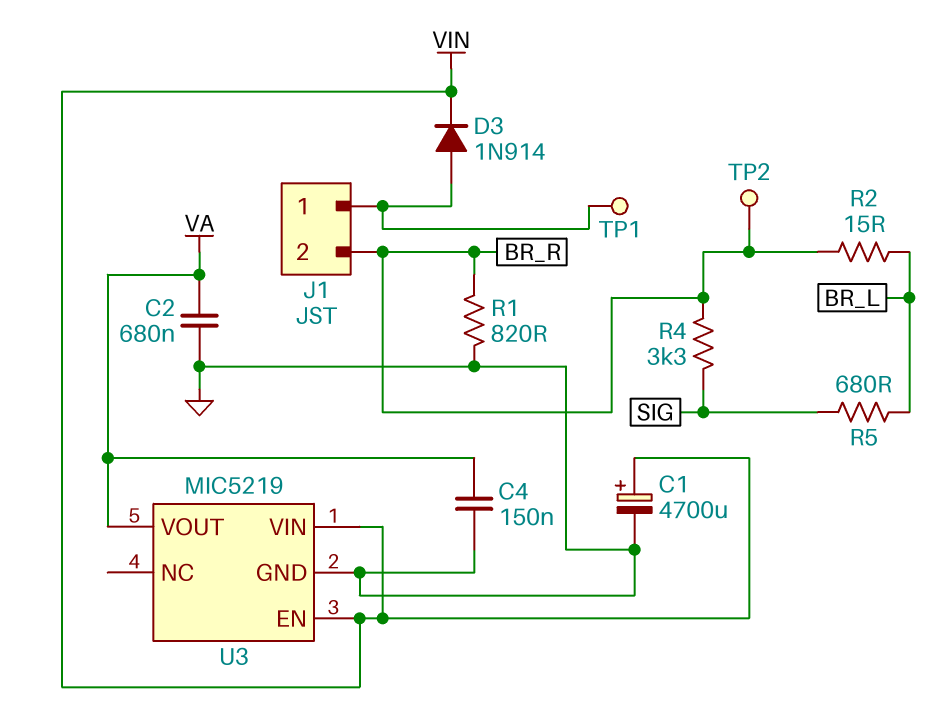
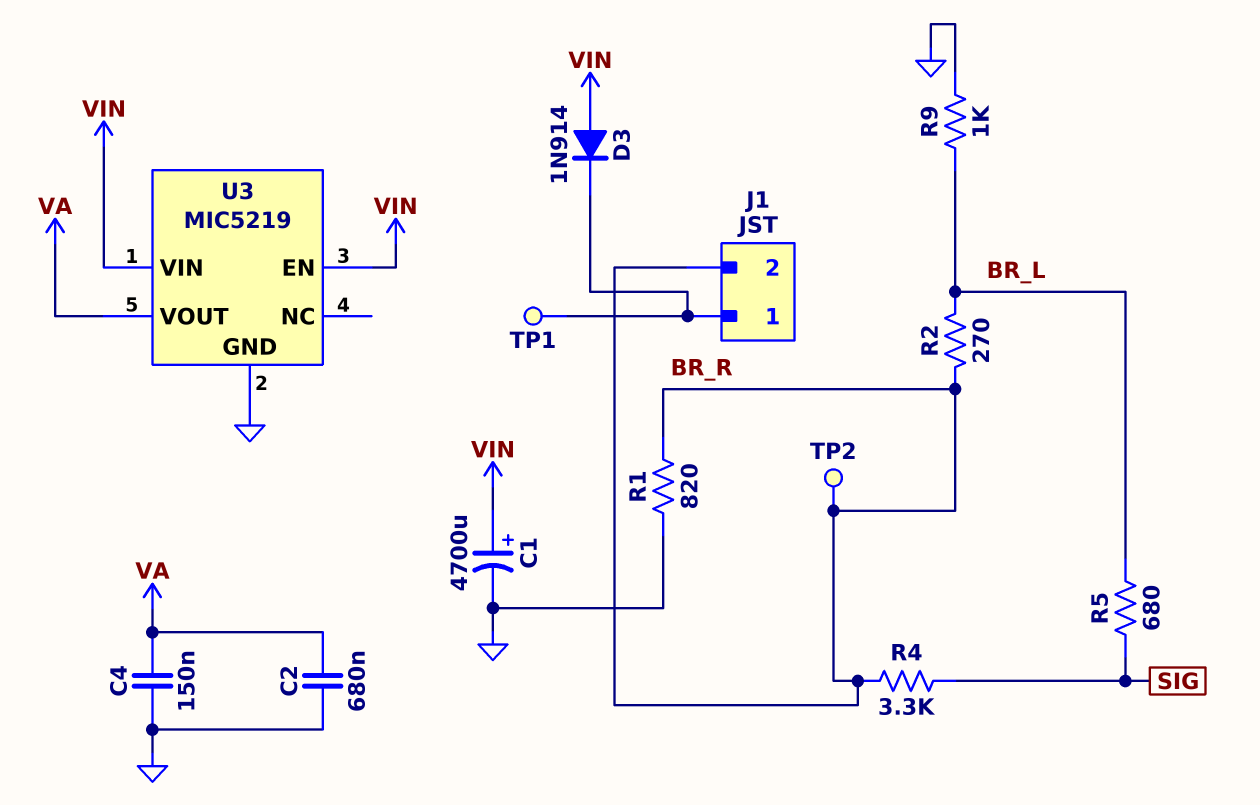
D3: diode 1N914 (A J1/1, K VIN) -> diode 1N914 (A VIN, K J1/1)
R2: 15 (BR_L, BR_R) -> 270 (BR_L, BR_R)
R9: none -> 1k (BR_L, GND)

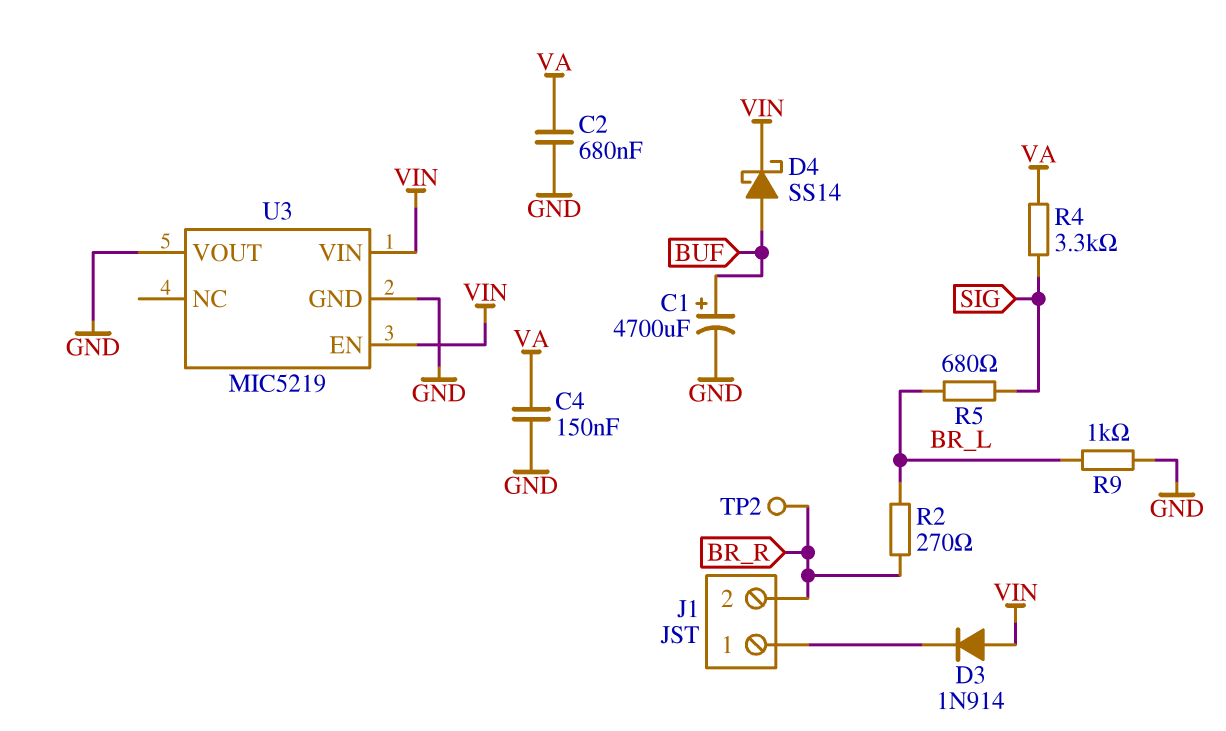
C1: 4700uF (plus VIN, minus GND) -> 4700uF (plus BUF, minus GND)
D4: none -> schottky SS14 (A BUF, K VIN)
R1: 820 (BR_R, GND) -> none
R4: 3.3k (BR_R, SIG) -> 3.3k (SIG, VA)
TP1: test point (J1/1) -> none
U3 pin VOUT: VA -> GND

